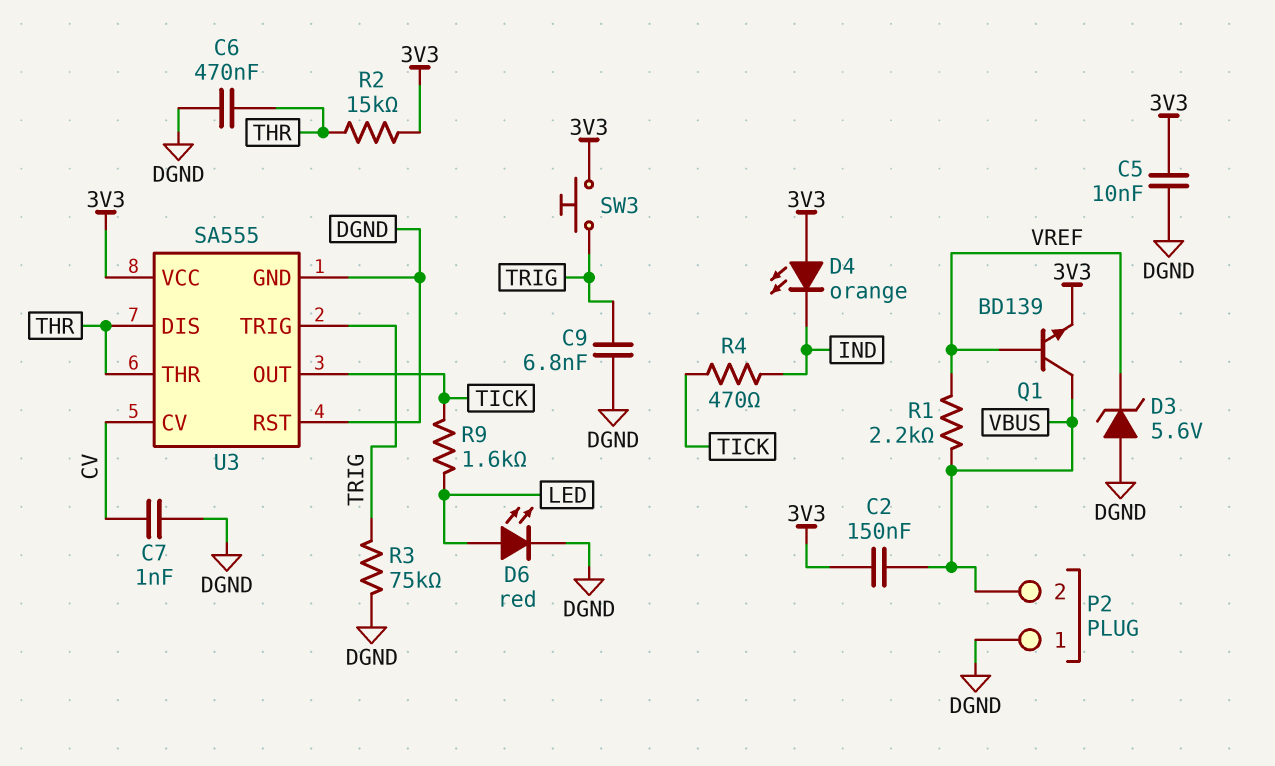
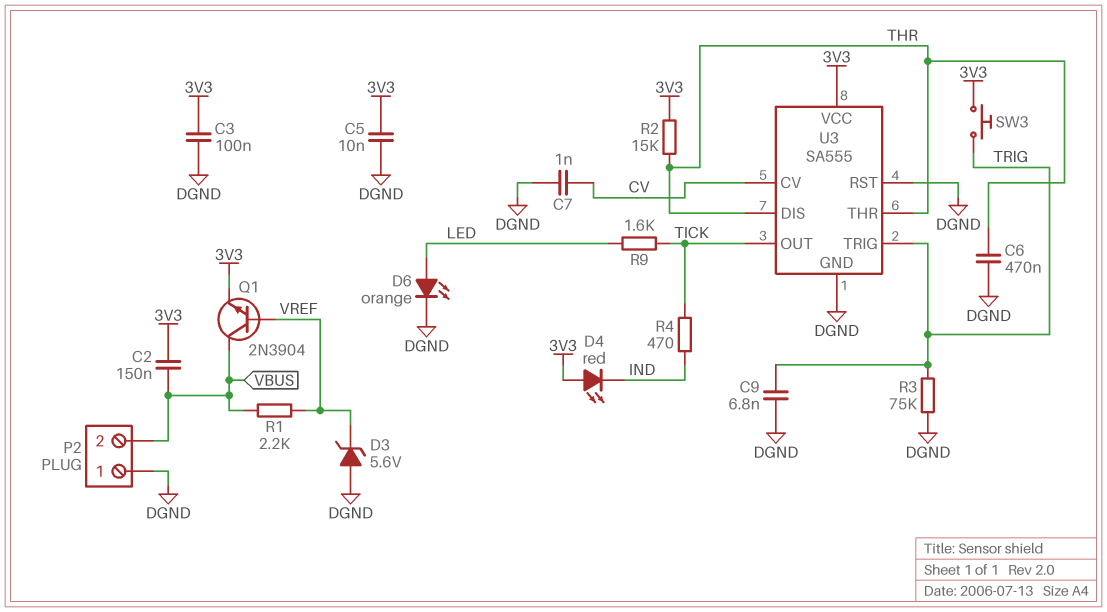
C3: none -> 100nF (3V3, DGND)
D4: LED orange (A 3V3, K IND) -> LED red (A 3V3, K IND)
D6: LED red (A LED, K DGND) -> LED orange (A LED, K DGND)
Q1: NPN BD139 (B VREF, C VBUS, E 3V3) -> NPN 2N3904 (B VREF, C VBUS, E 3V3)

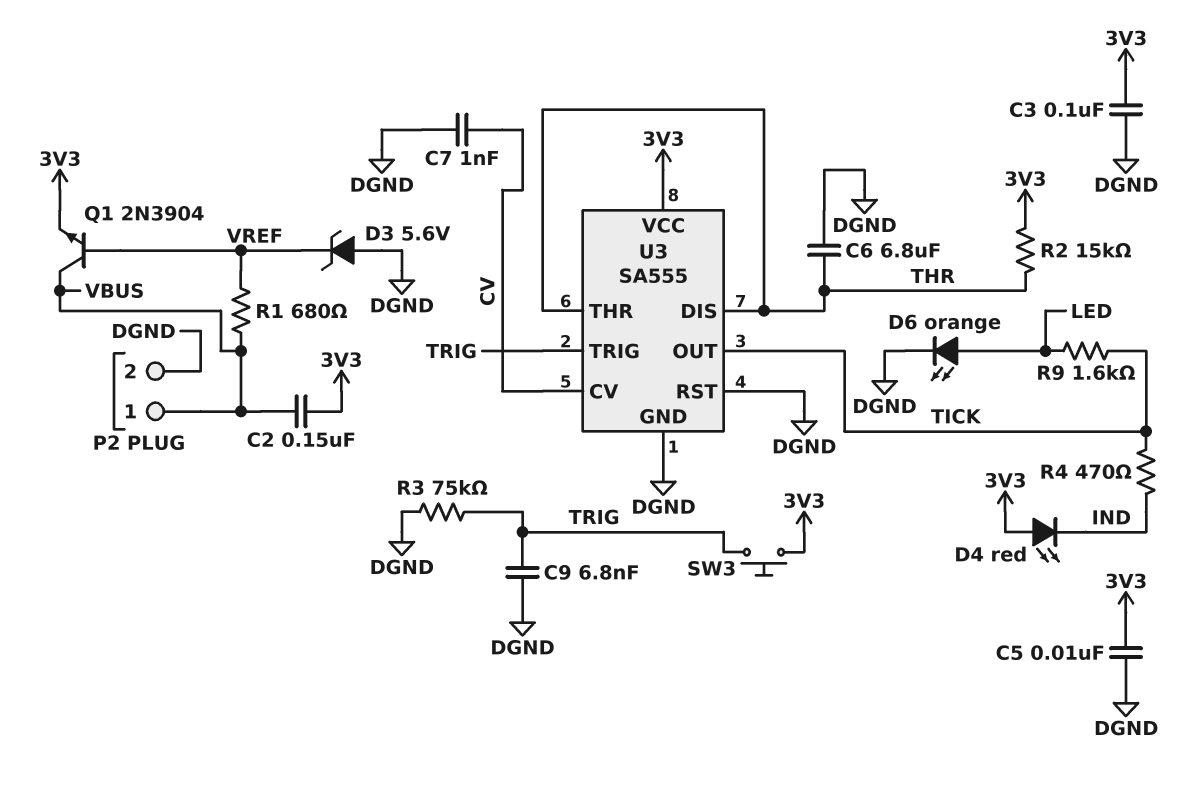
C6: 470nF (DGND, THR) -> 6.8uF (DGND, THR)
P2 pin 1: DGND -> VBUS
P2 pin 2: VBUS -> DGND
R1: 2.2k (VBUS, VREF) -> 680 (VBUS, VREF)

